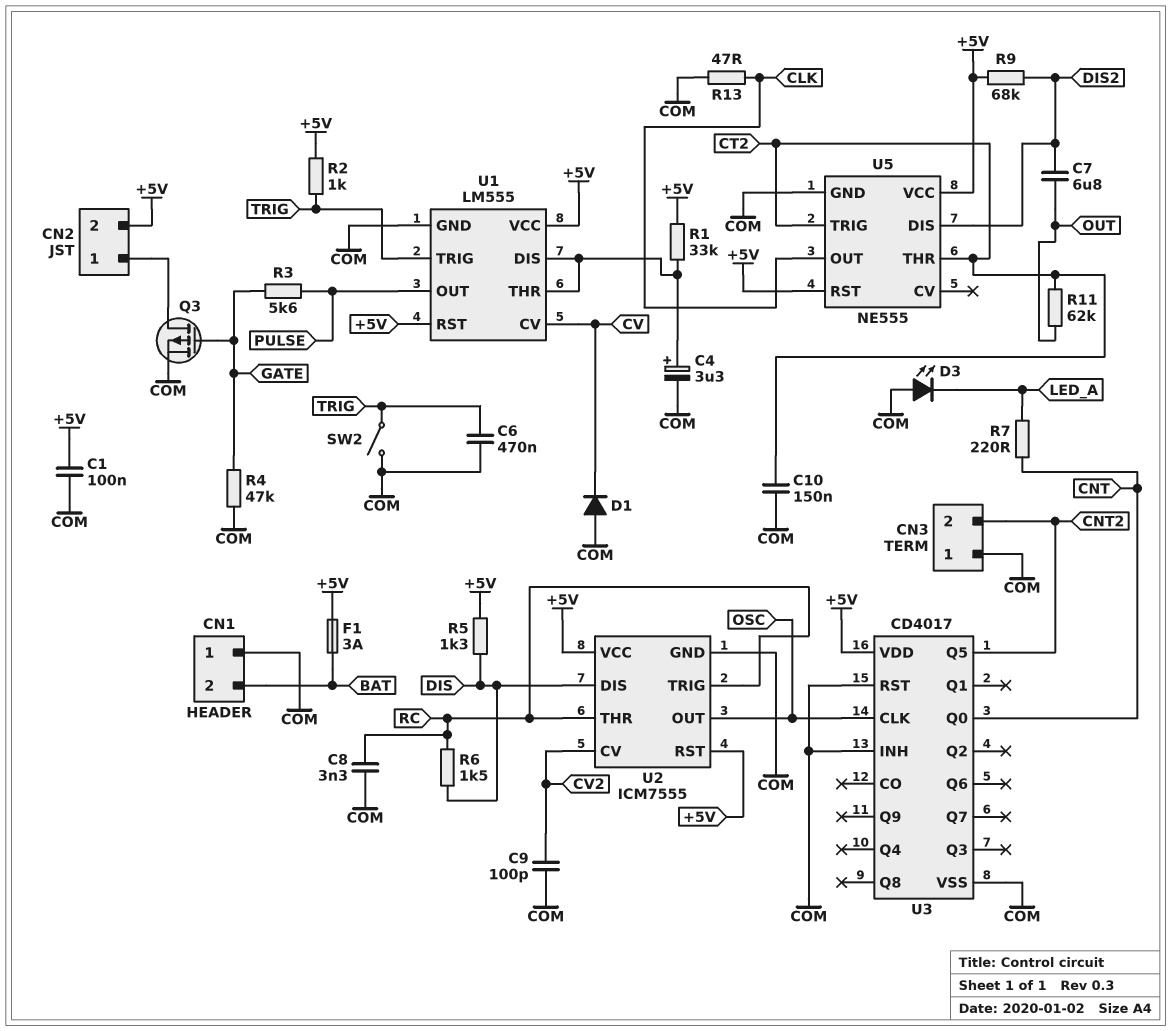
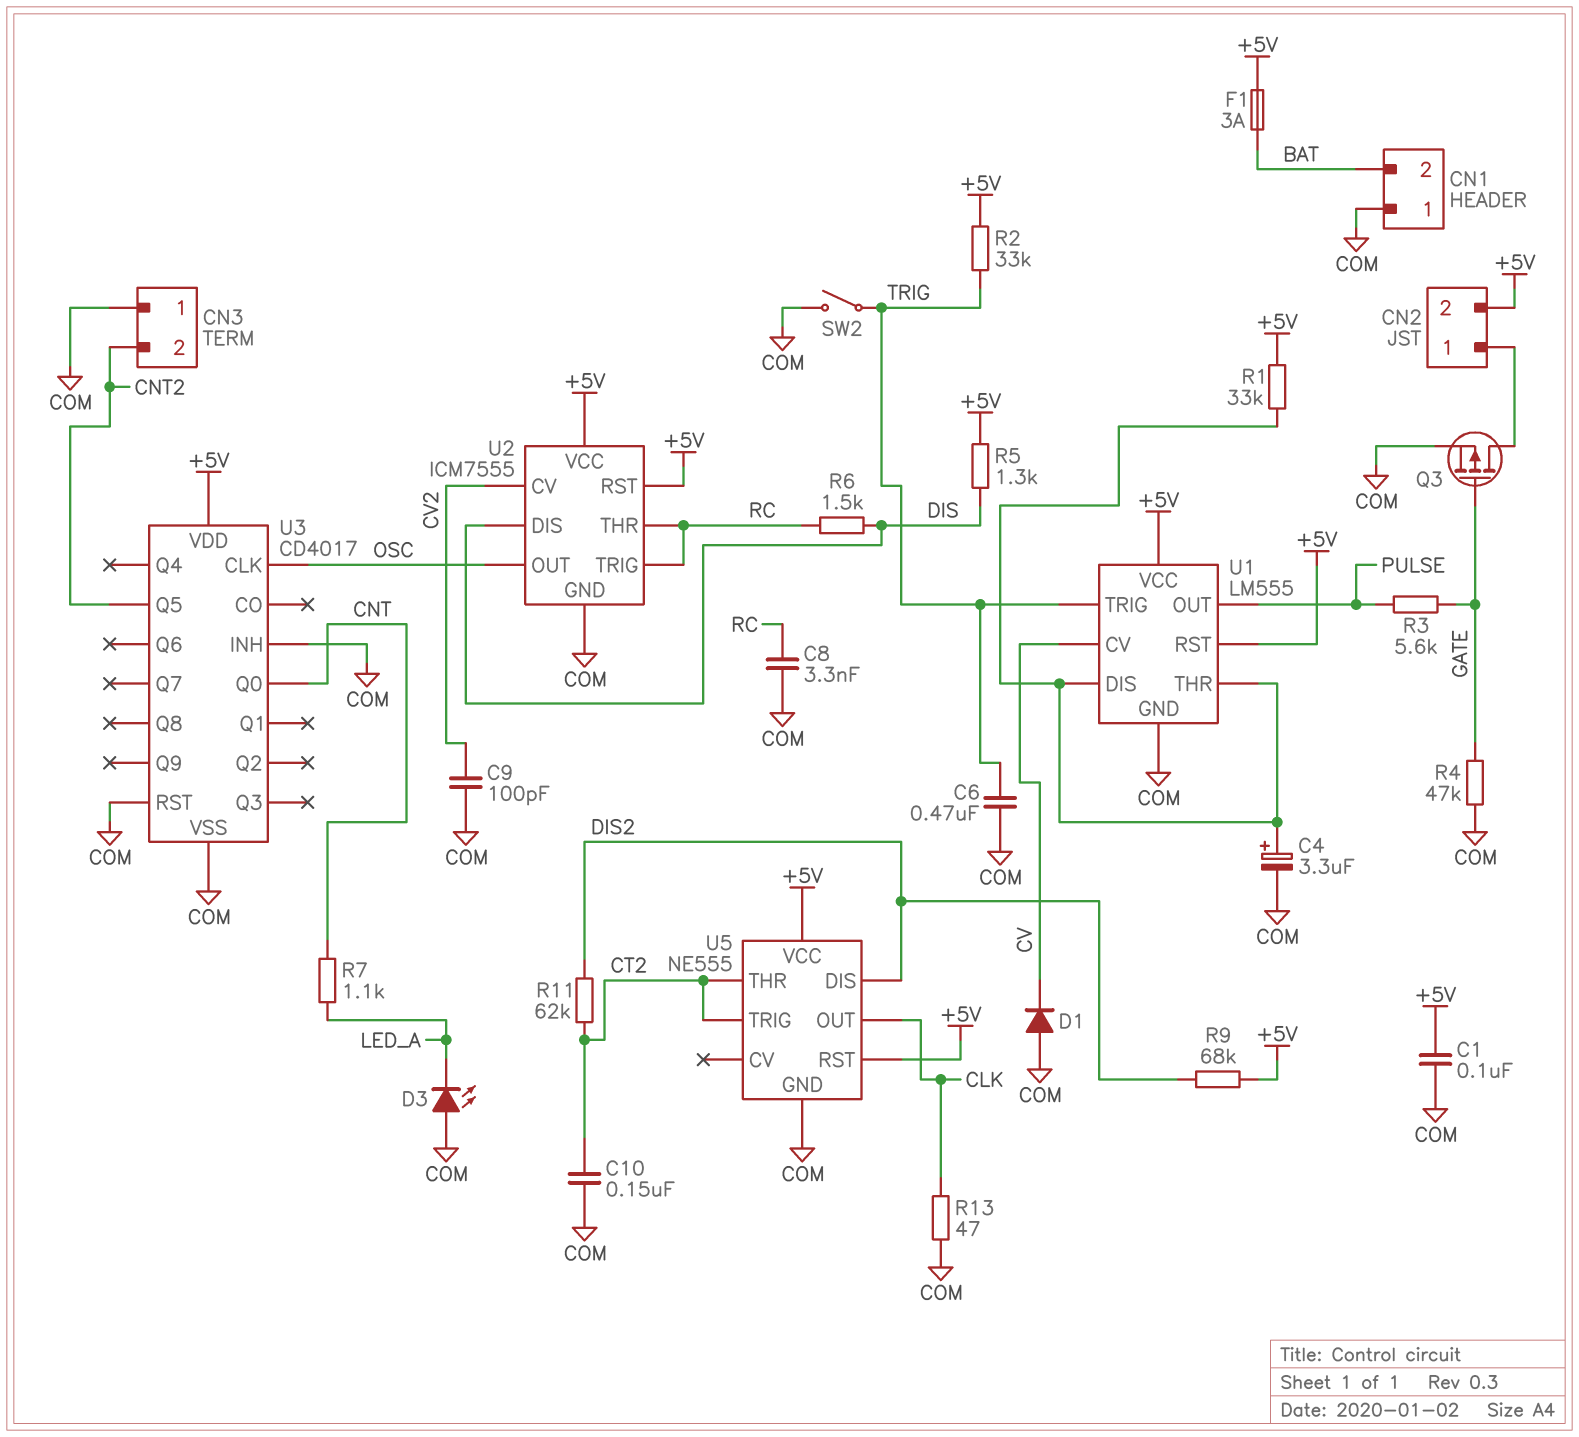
C7: 6.8uF (DIS2, OUT) -> none
R2: 1k (+5V, TRIG) -> 33k (+5V, TRIG)
R7: 220 (CNT, LED_A) -> 1.1k (CNT, LED_A)
R11: 62k (CT2, OUT) -> 62k (CT2, DIS2)

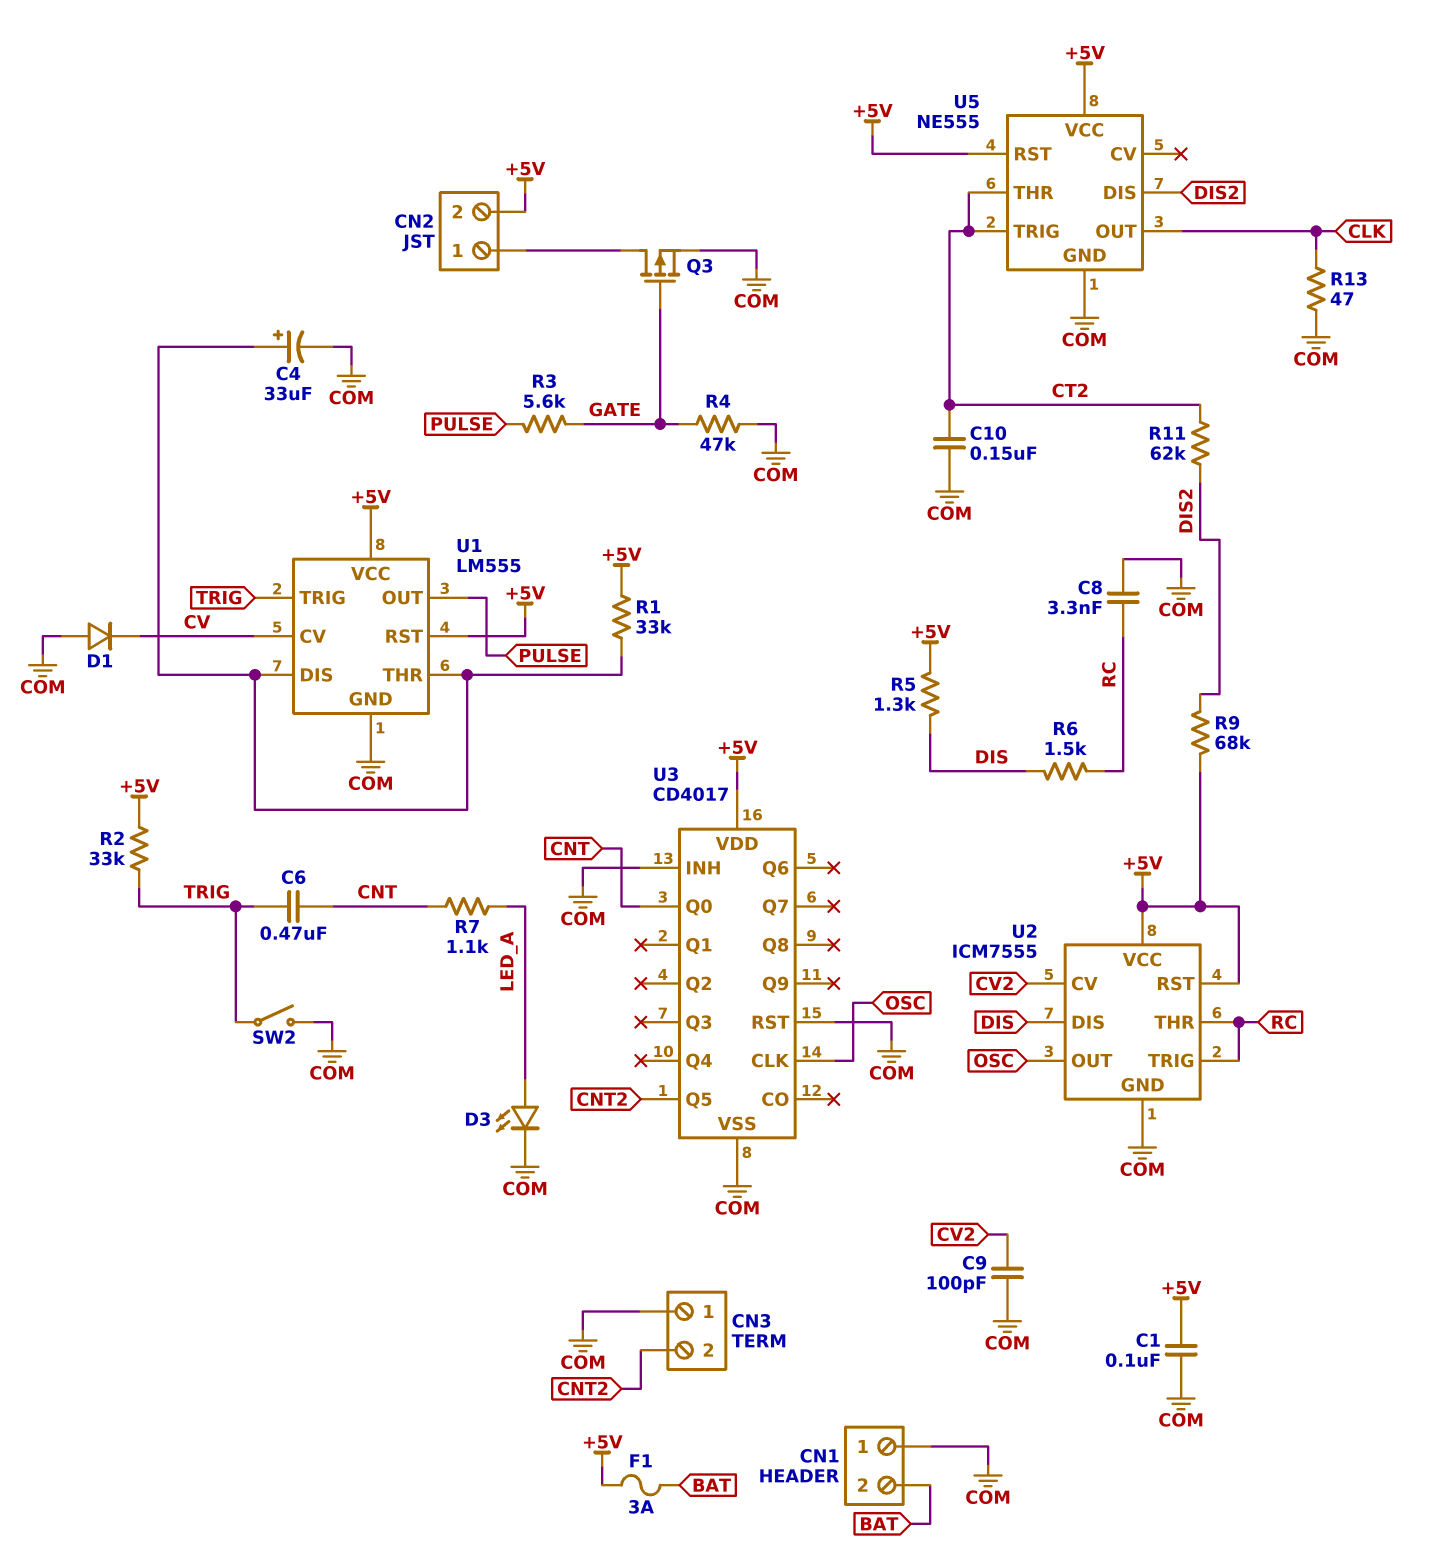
C4: 3.3uF (plus U1/DIS, minus COM) -> 33uF (plus U1/DIS, minus COM)
C6: 470nF (COM, TRIG) -> 470nF (CNT, TRIG)
D3: LED (A COM, K LED_A) -> LED (A LED_A, K COM)

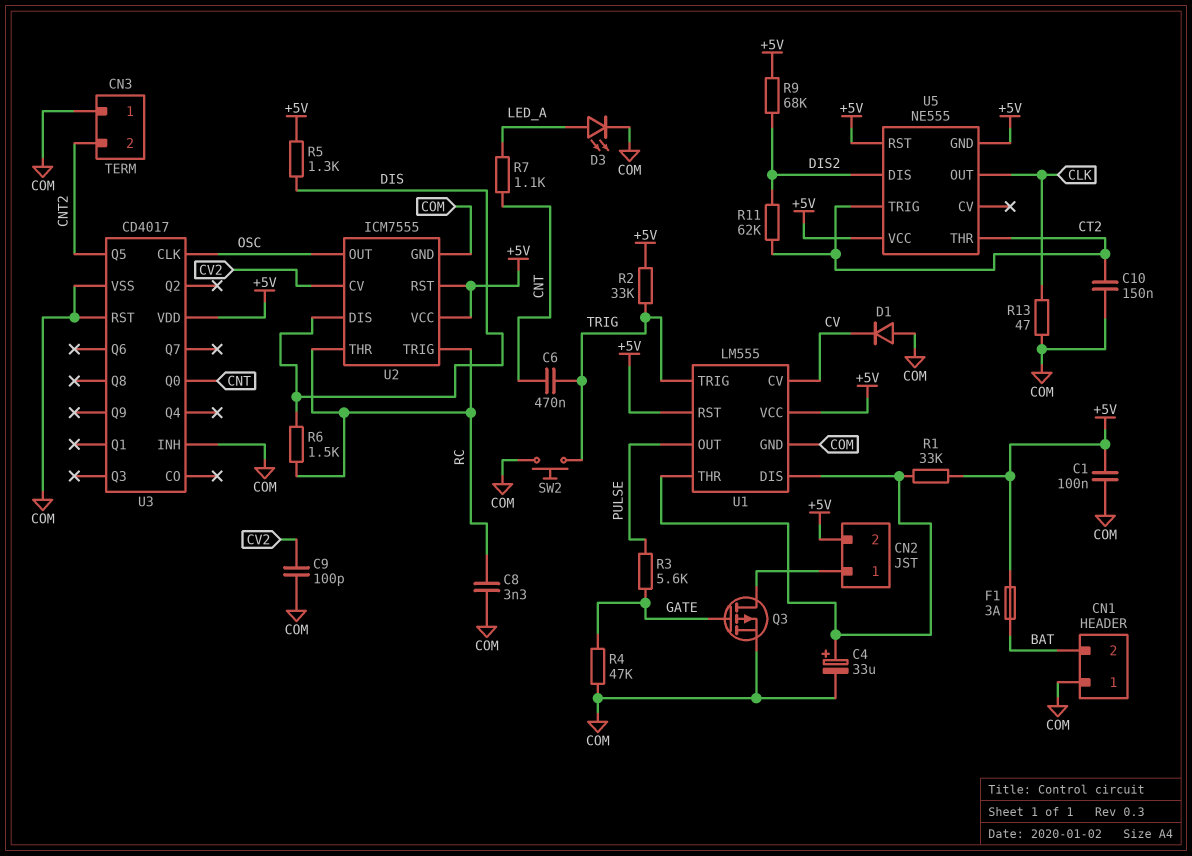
SW2: switch (COM, TRIG) -> button (COM, TRIG)
U5 pin GND: COM -> +5V

